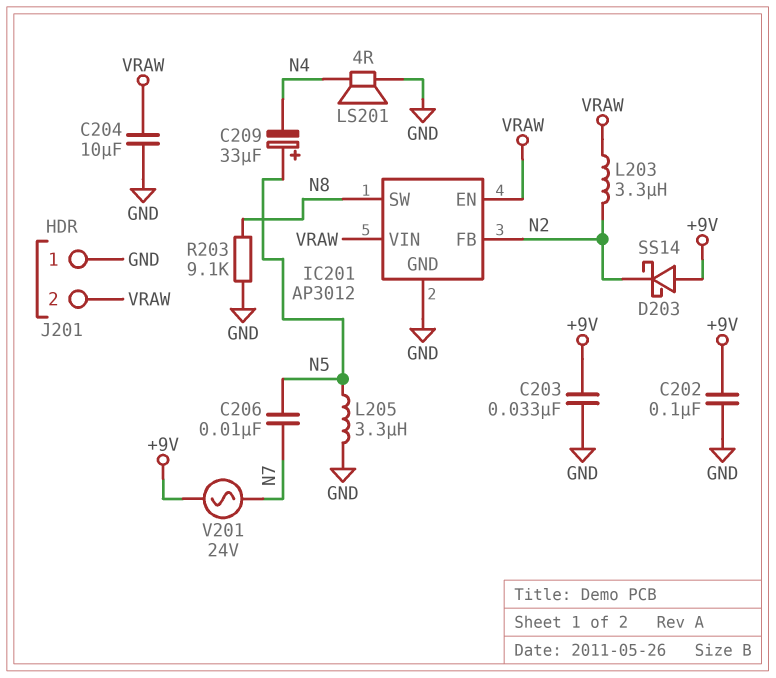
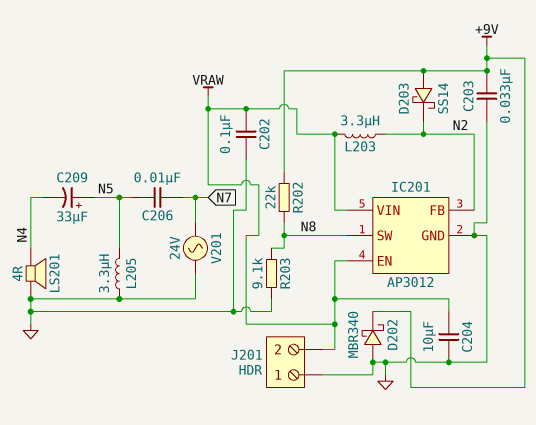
C202: 100nF (+9V, GND) -> 100nF (GND, VRAW)
D202: none -> schottky MBR340 (A GND, K +9V)
R202: none -> 22k (+9V, N8)
V201: AC 24V (+9V, N7) -> AC 24V (GND, N7)

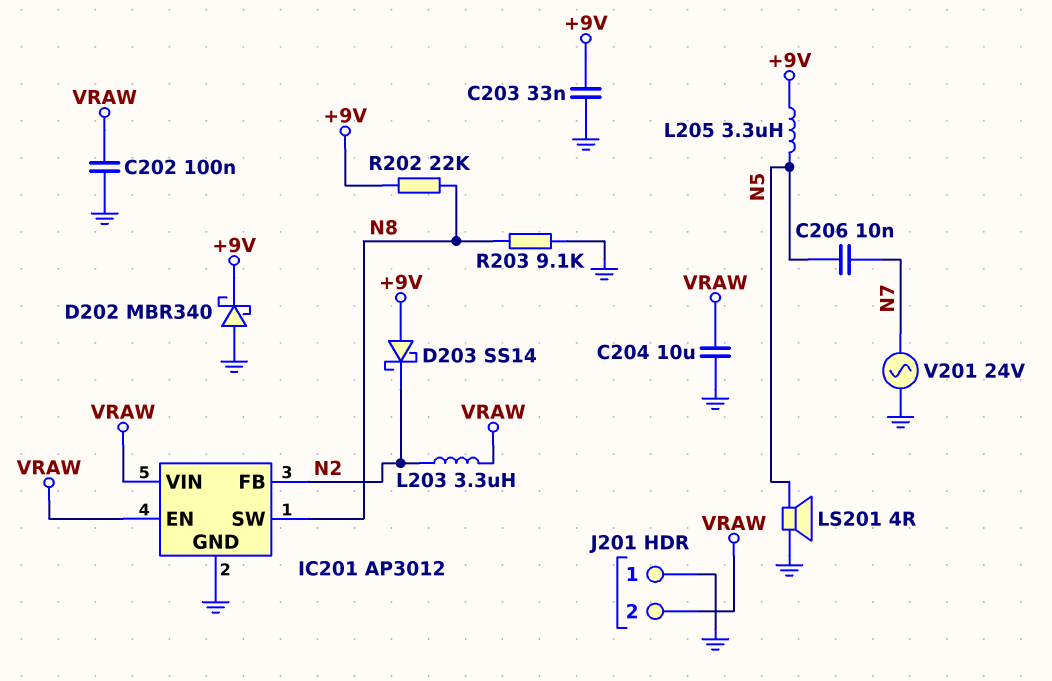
C209: 33uF (plus N5, minus N4) -> none
L205: 3.3uH (GND, N5) -> 3.3uH (+9V, N5)
LS201: speaker 4R (GND, N4) -> speaker 4R (GND, N5)

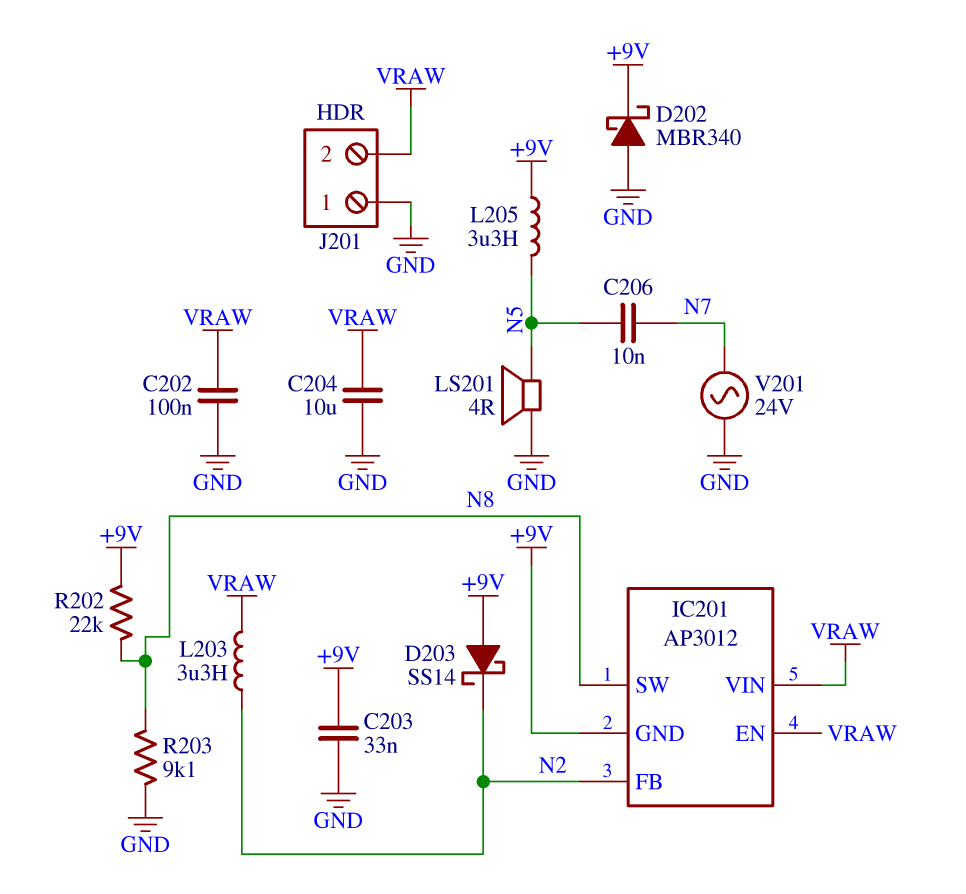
IC201 pin GND: GND -> +9V

